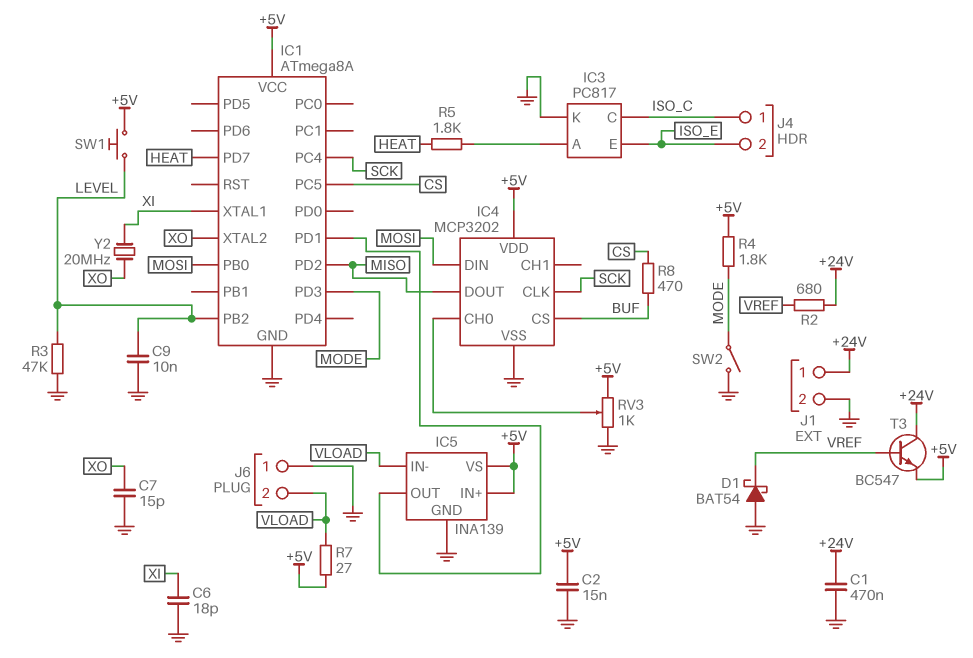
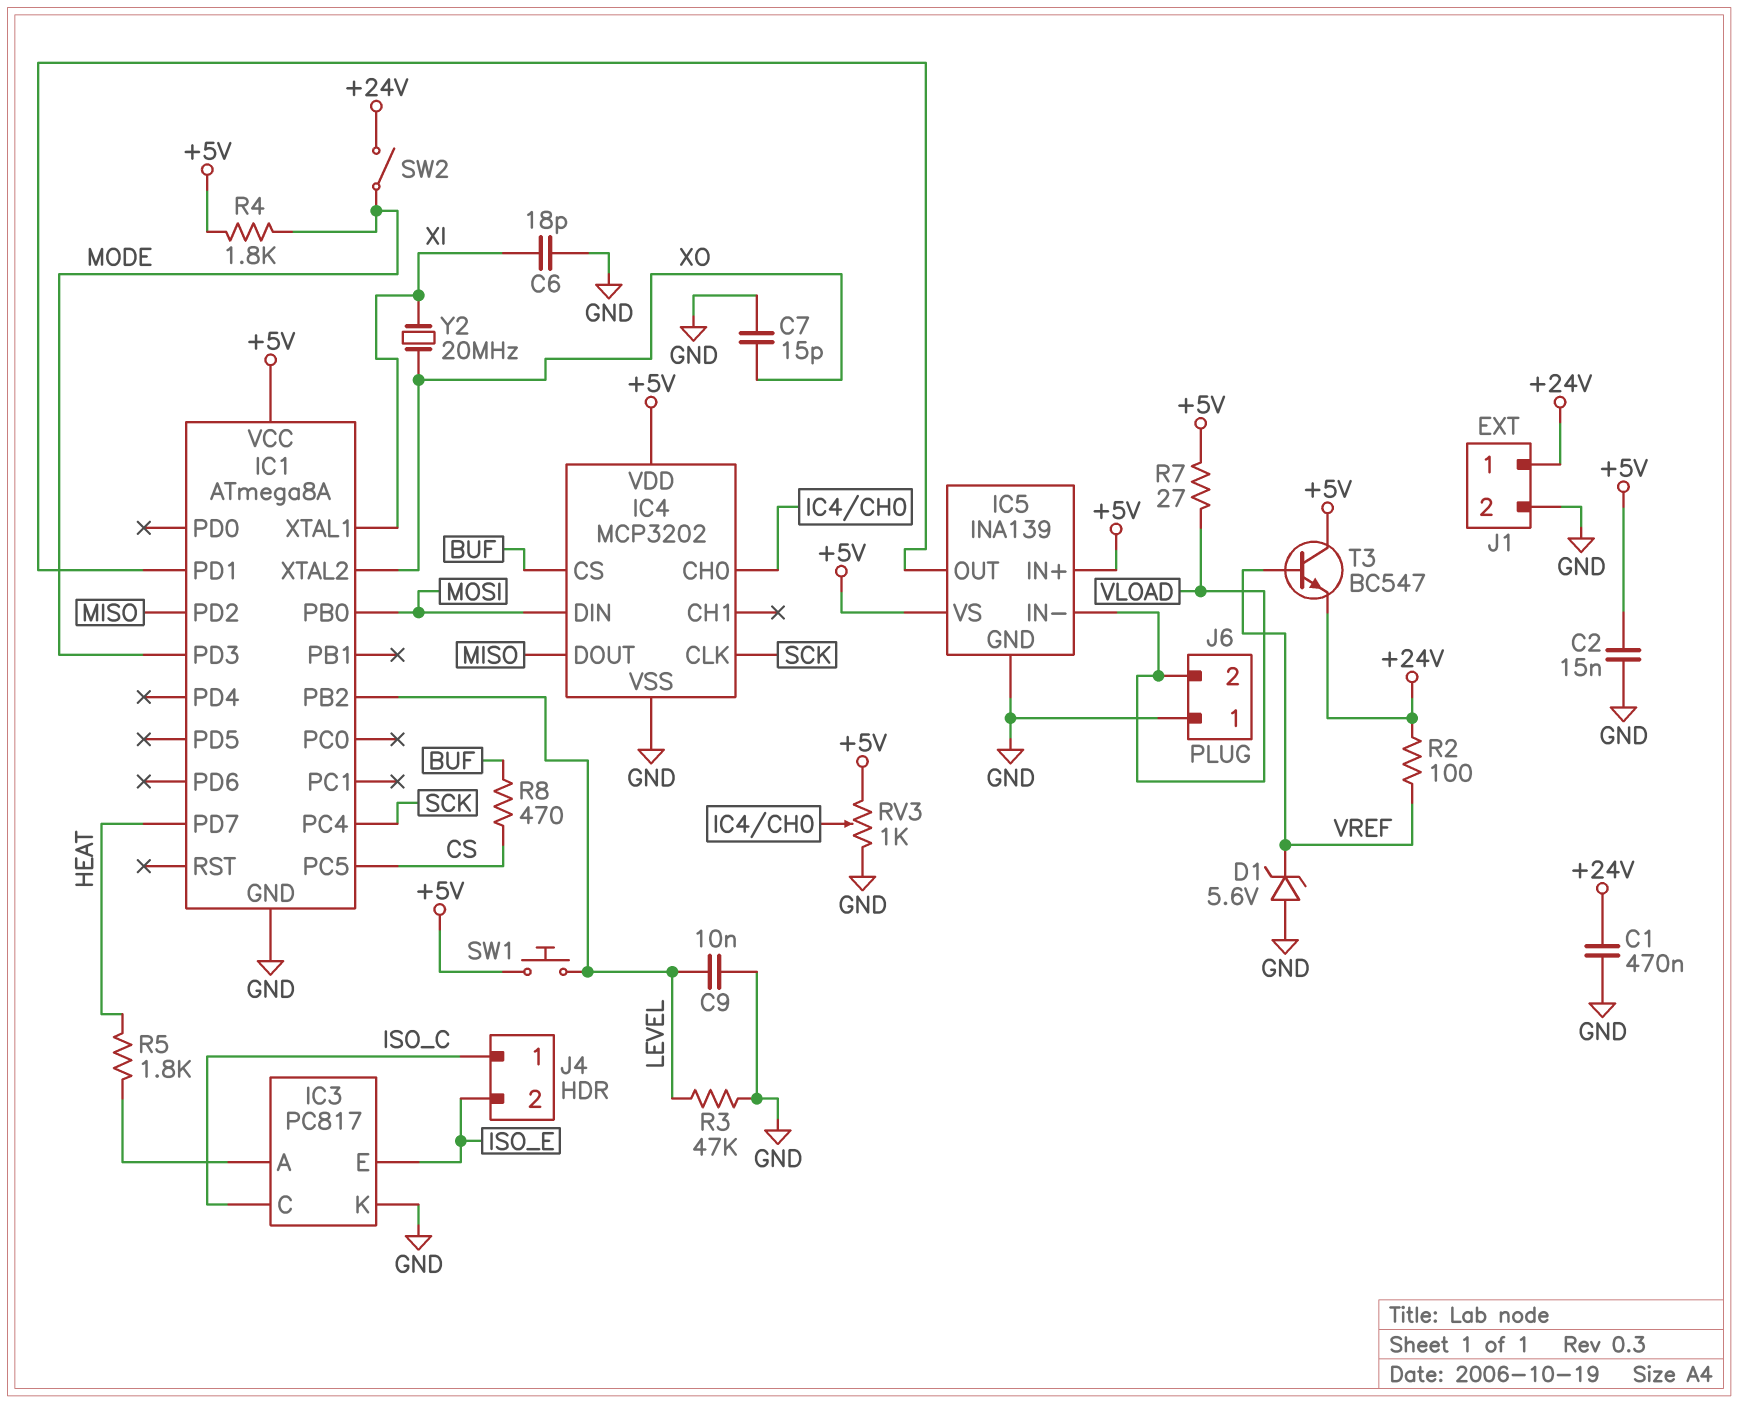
D1: schottky BAT54 (A GND, K VREF) -> zener 5.6V (A GND, K VREF)
R2: 680 (+24V, VREF) -> 100 (+24V, VREF)
SW2: switch (GND, MODE) -> switch (+24V, MODE)
T3: NPN BC547 (B VREF, C +24V, E +5V) -> NPN BC547 (B VREF, C +5V, E +24V)

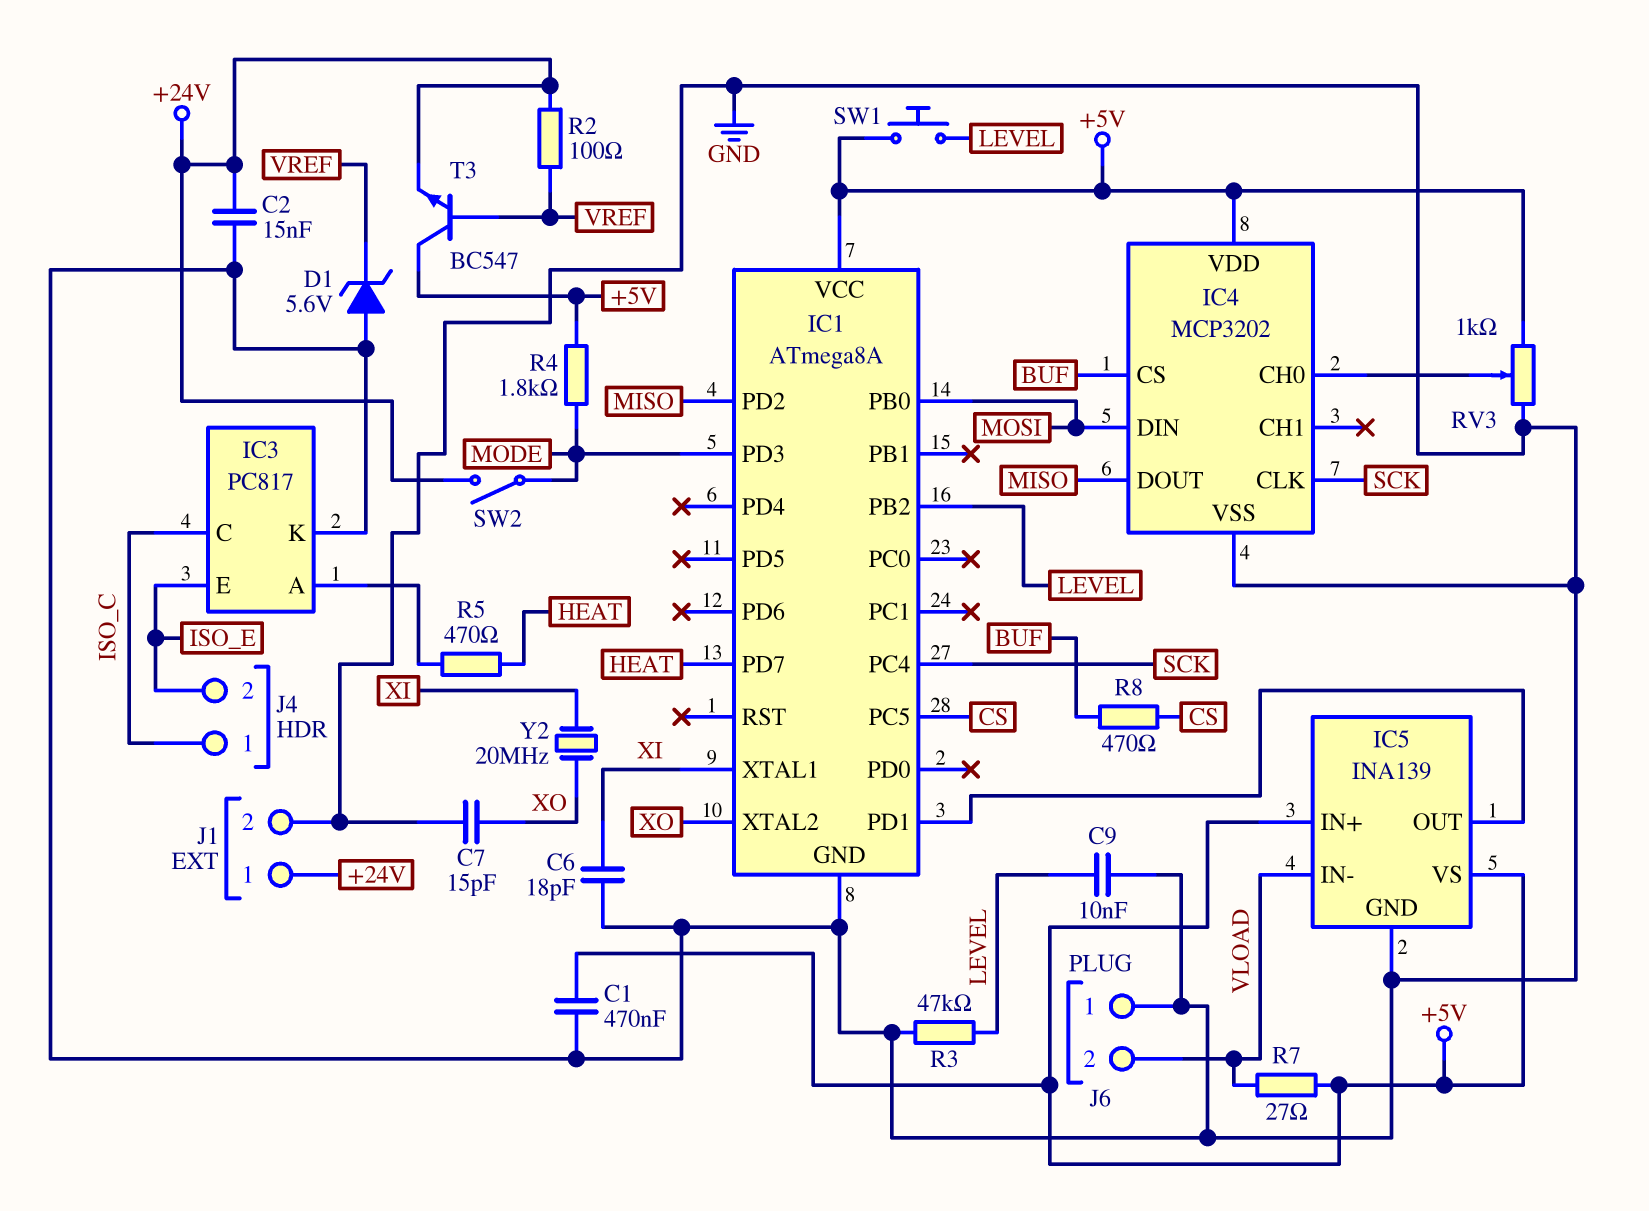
C1: 470nF (+24V, GND) -> 470nF (+5V, GND)
C2: 15nF (+5V, GND) -> 15nF (+24V, GND)
R5: 1.8k (HEAT, IC3/A) -> 470 (HEAT, IC3/A)

